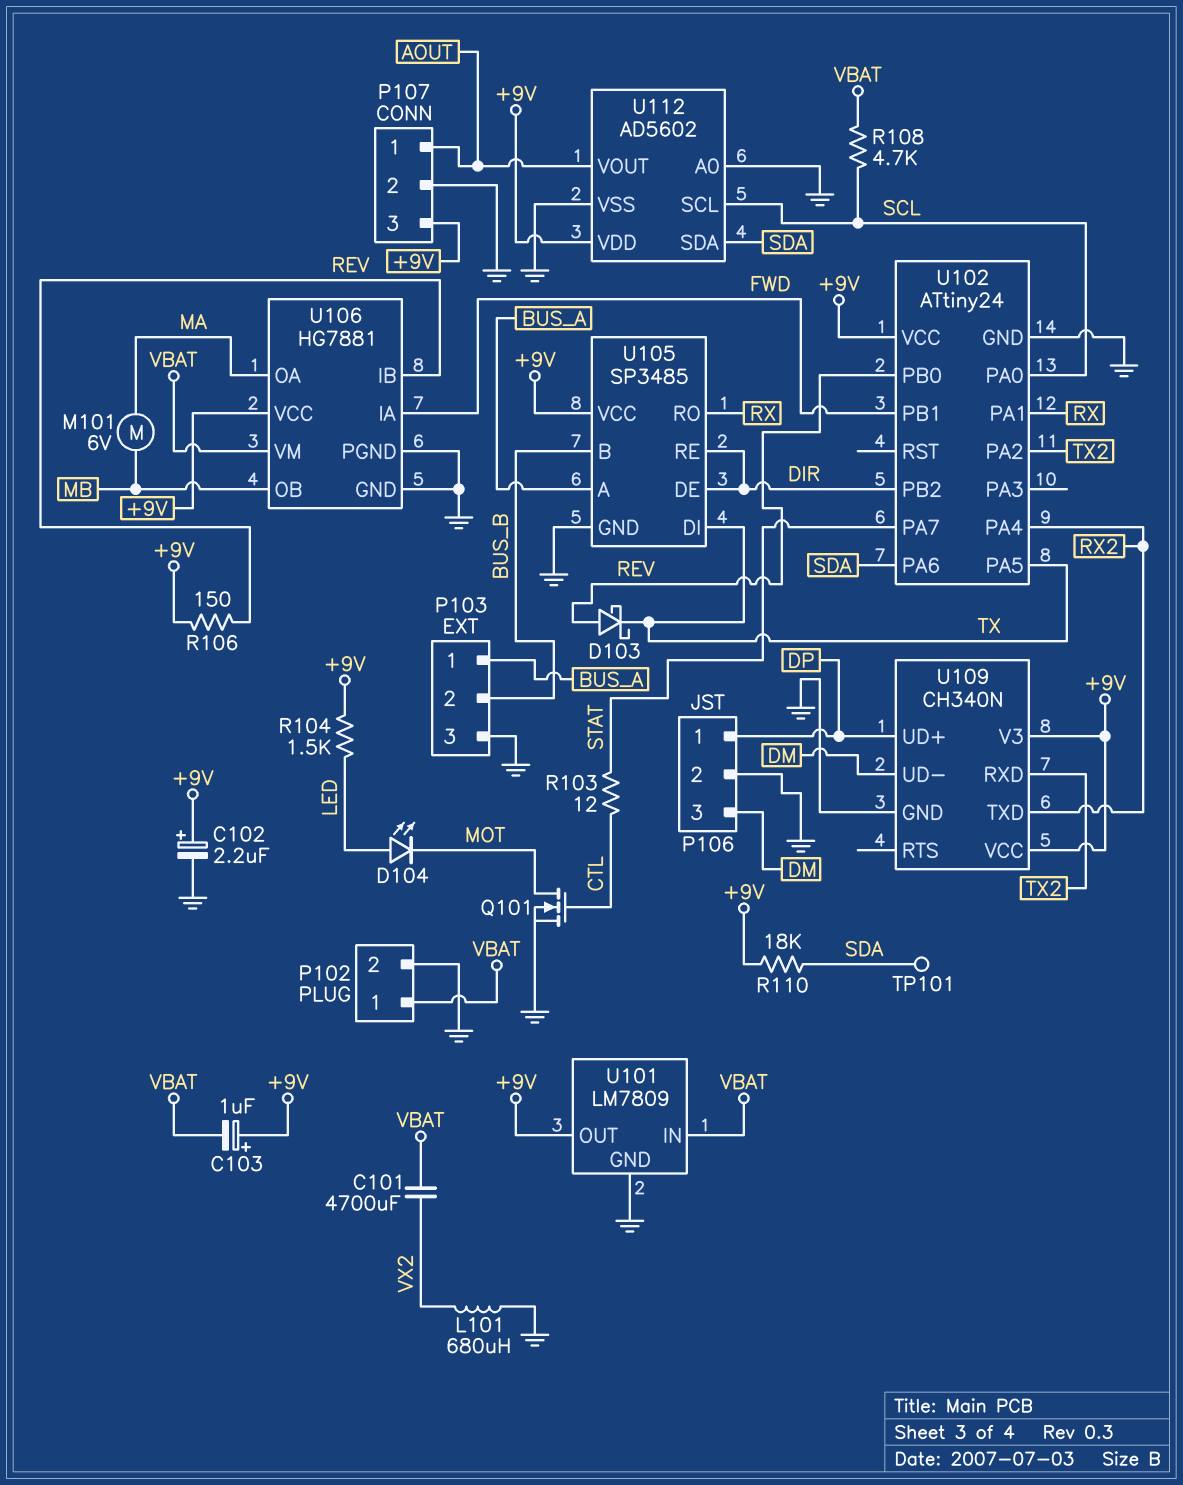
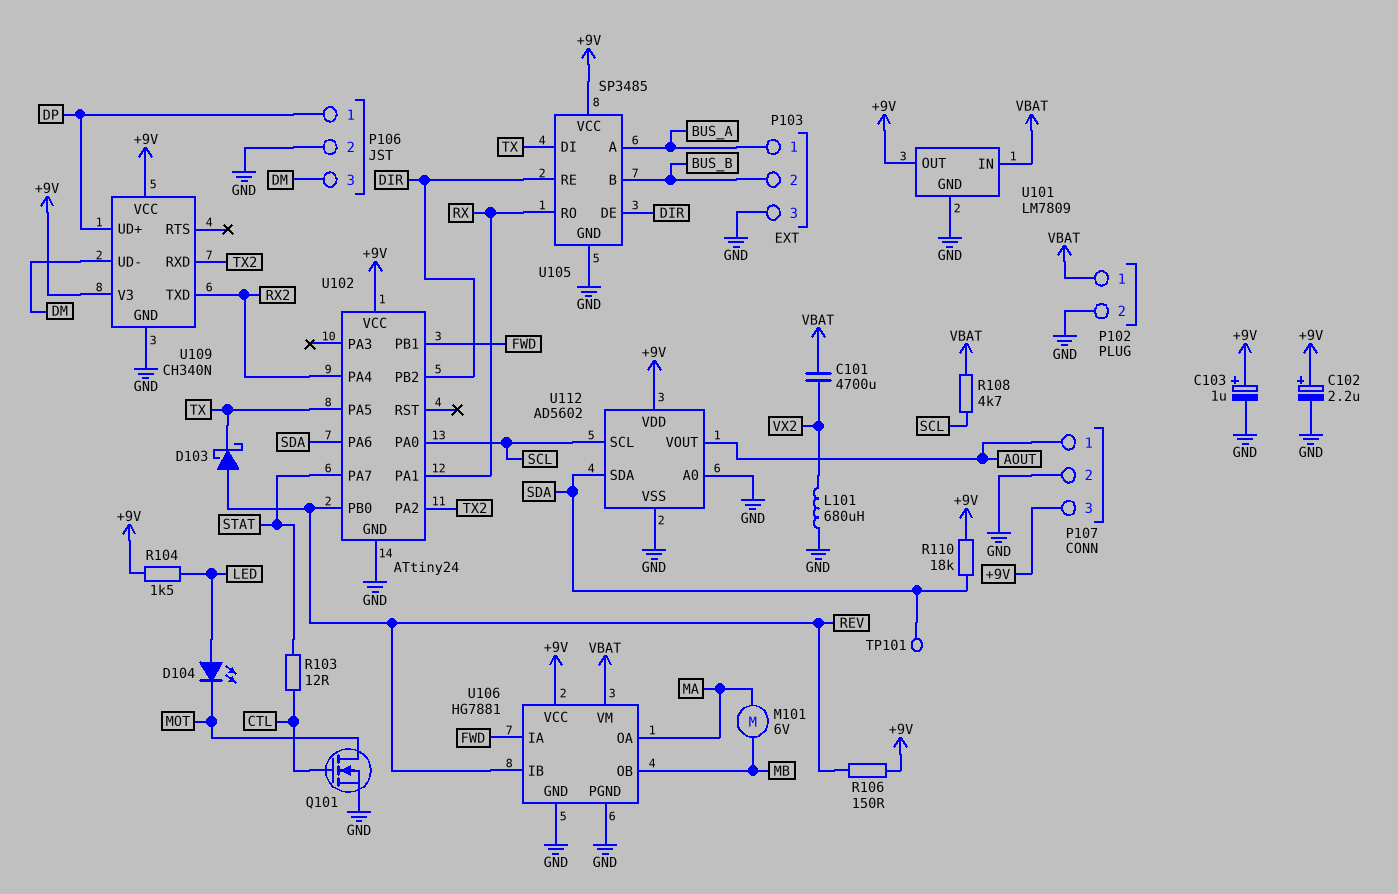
C103: 1uF (plus +9V, minus VBAT) -> 1uF (plus +9V, minus GND)

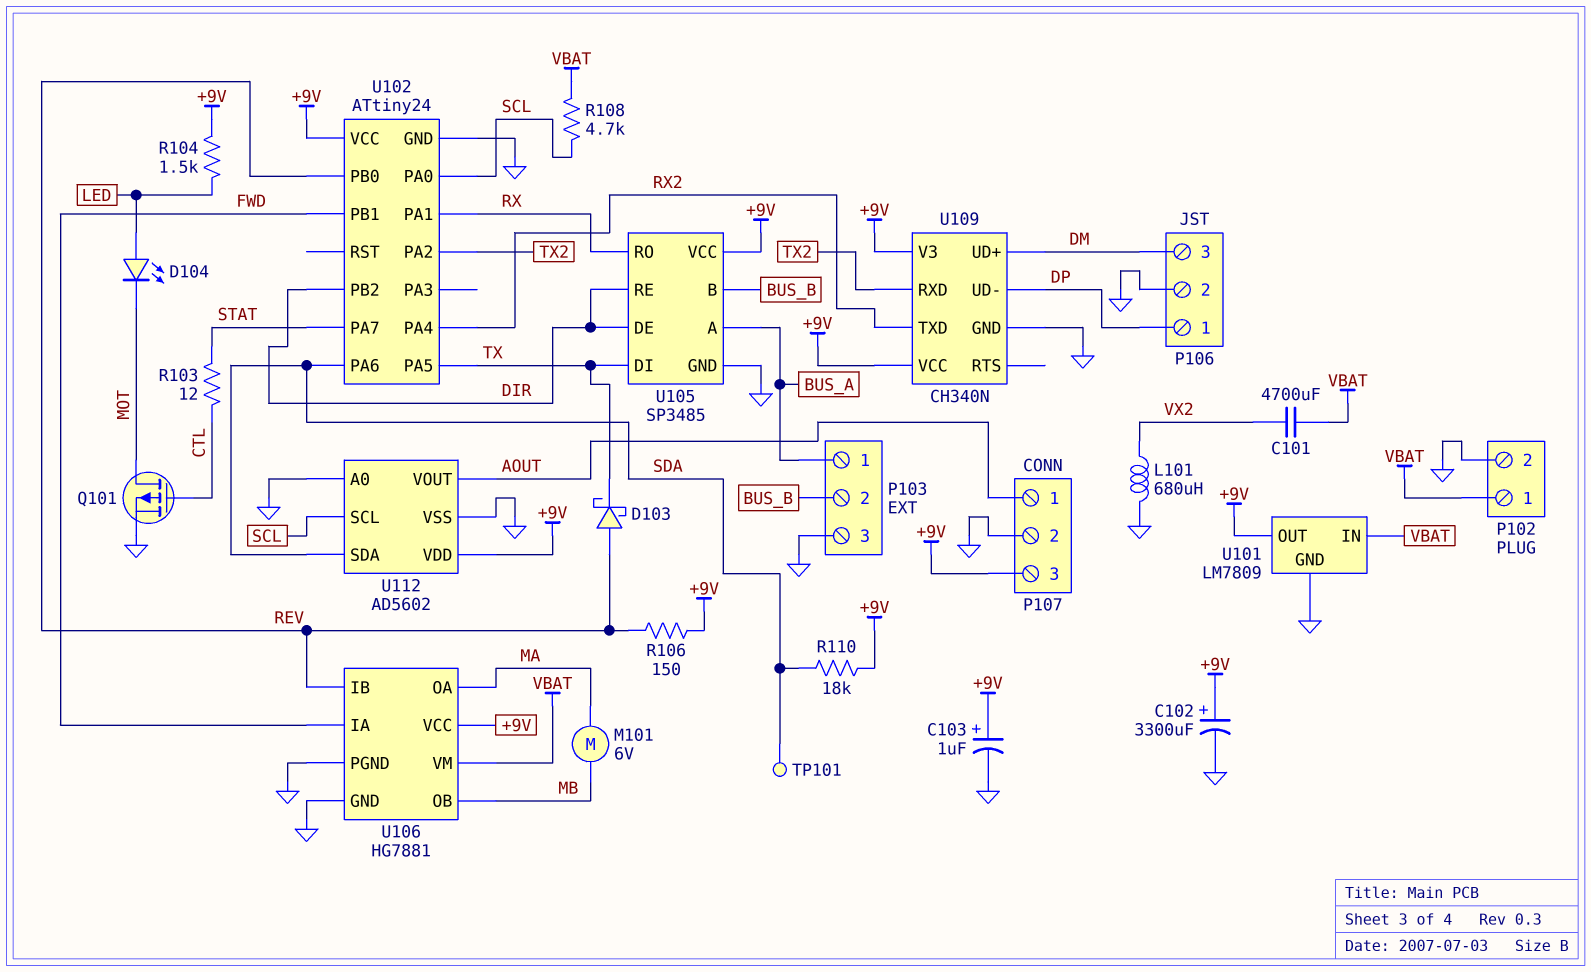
C102: 2.2uF (plus +9V, minus GND) -> 3300uF (plus +9V, minus GND)
Q101: NMOS (G CTL, D MOT, S GND) -> PMOS (G CTL, D MOT, S GND)
U109 pin UD+: DP -> DM
U109 pin UD-: DM -> DP

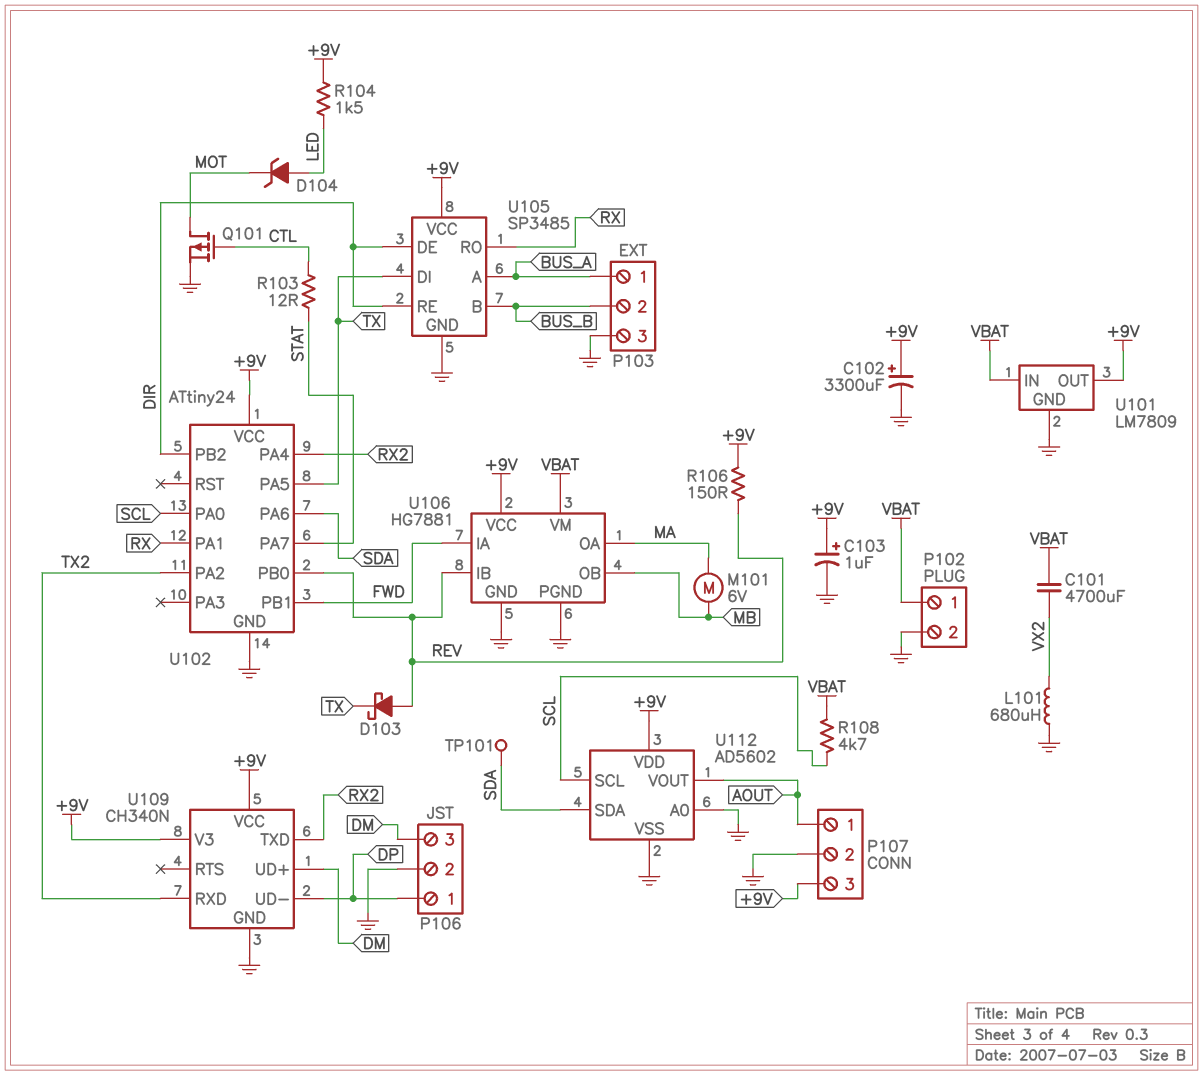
D104: LED (A LED, K MOT) -> zener (A LED, K MOT)
R110: 18k (+9V, SDA) -> none

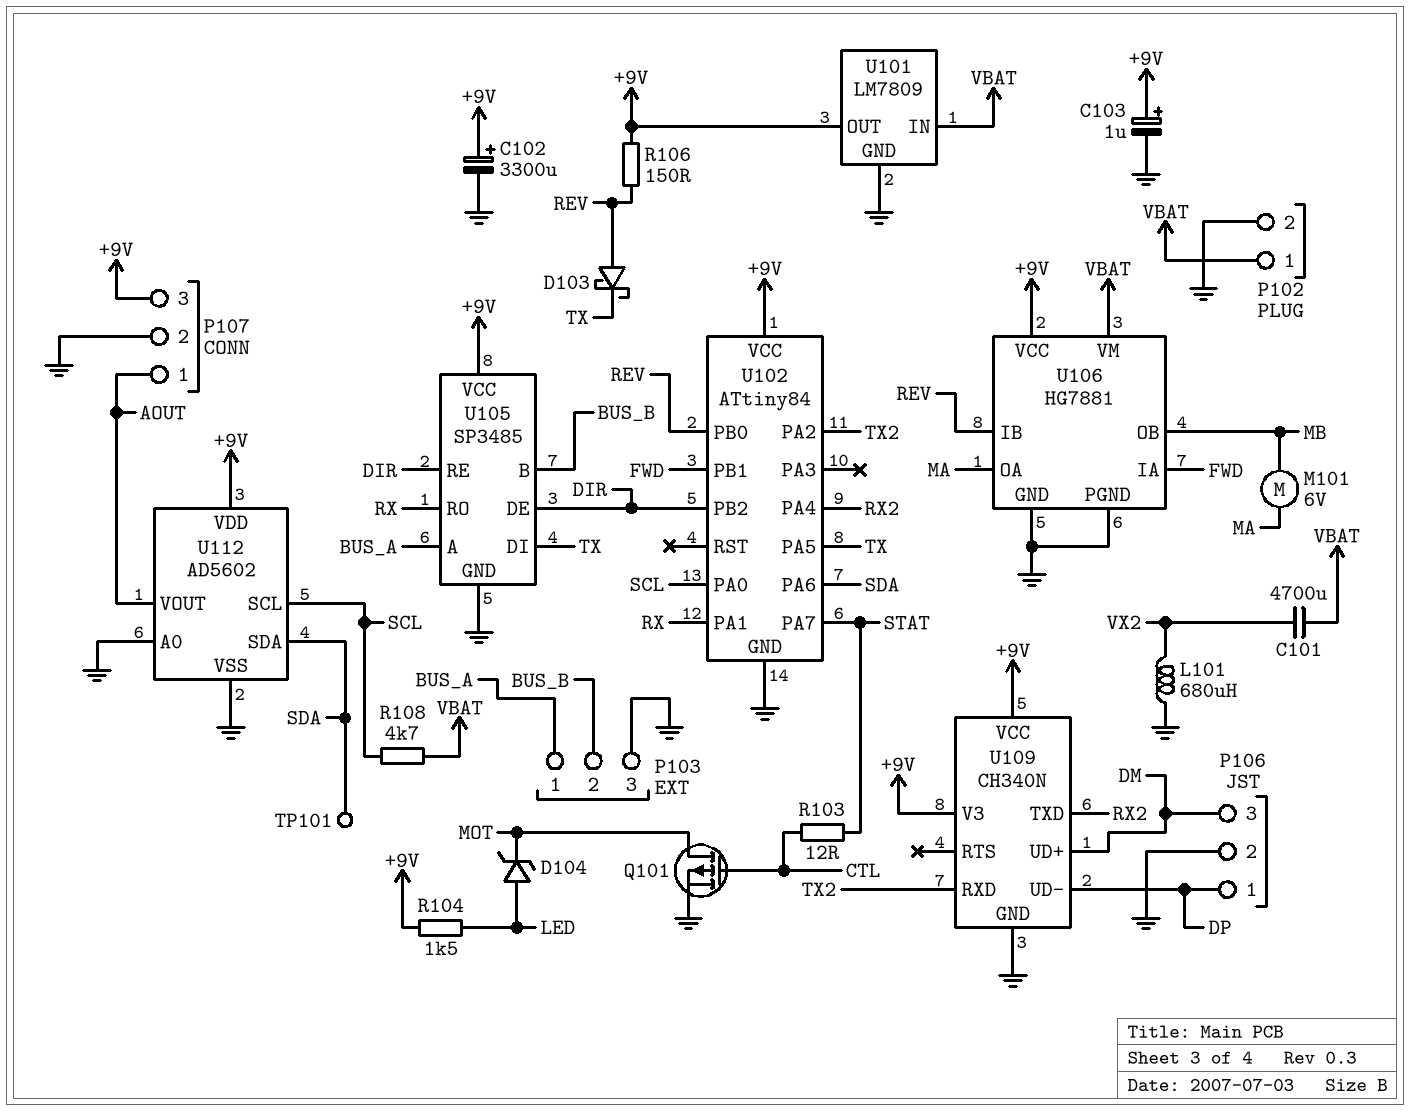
U102: ATtiny24 -> ATtiny84

